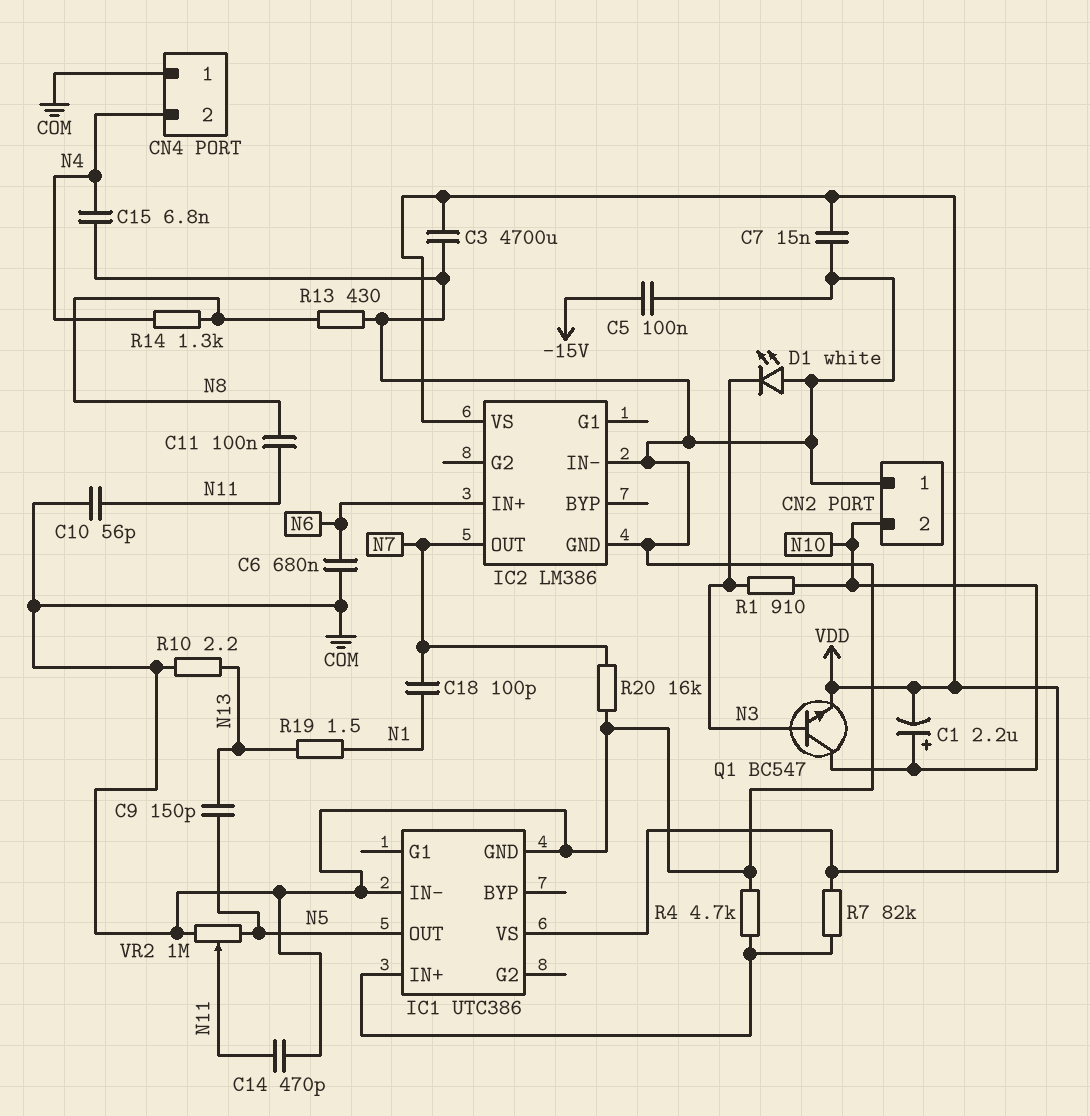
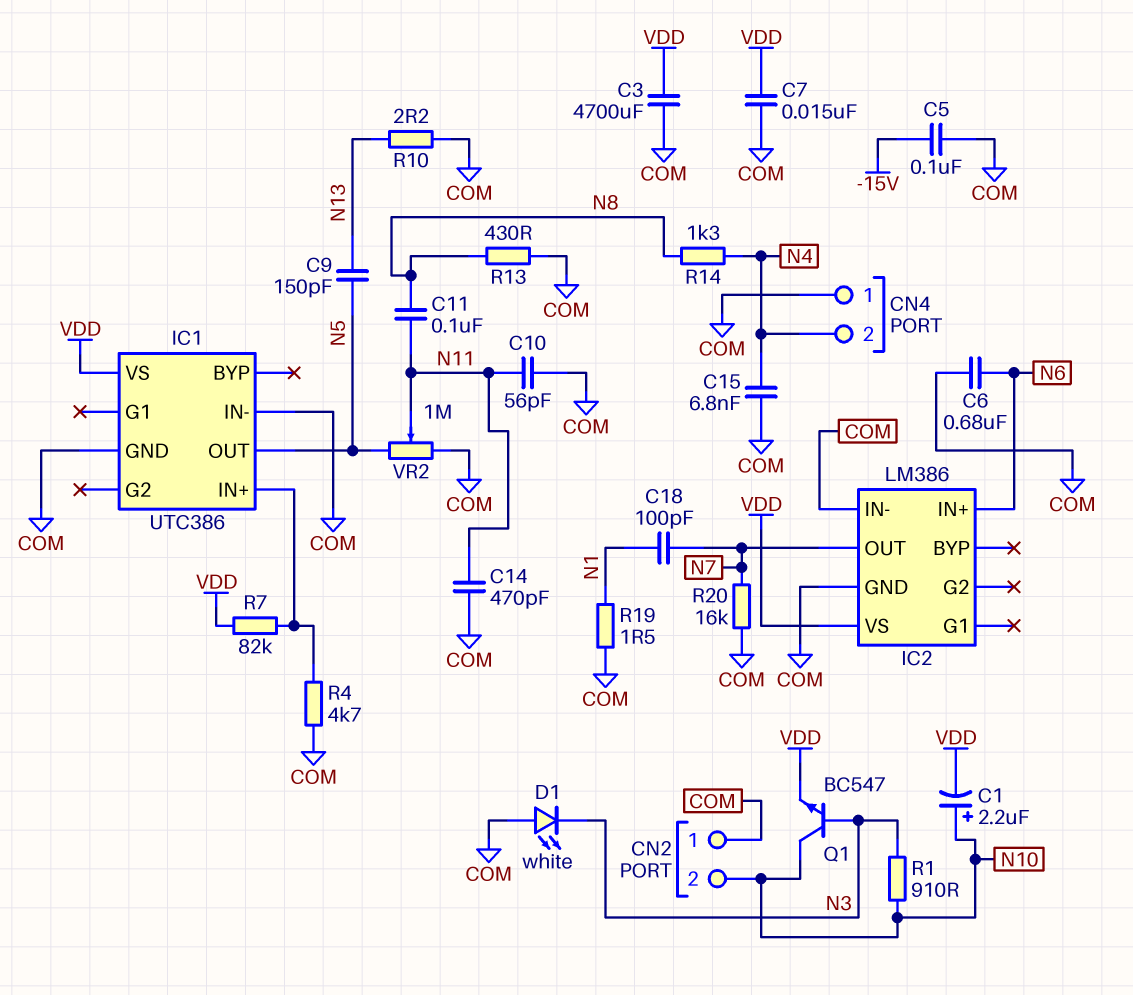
R19: 1.5 (N1, N13) -> 1.5 (COM, N1)

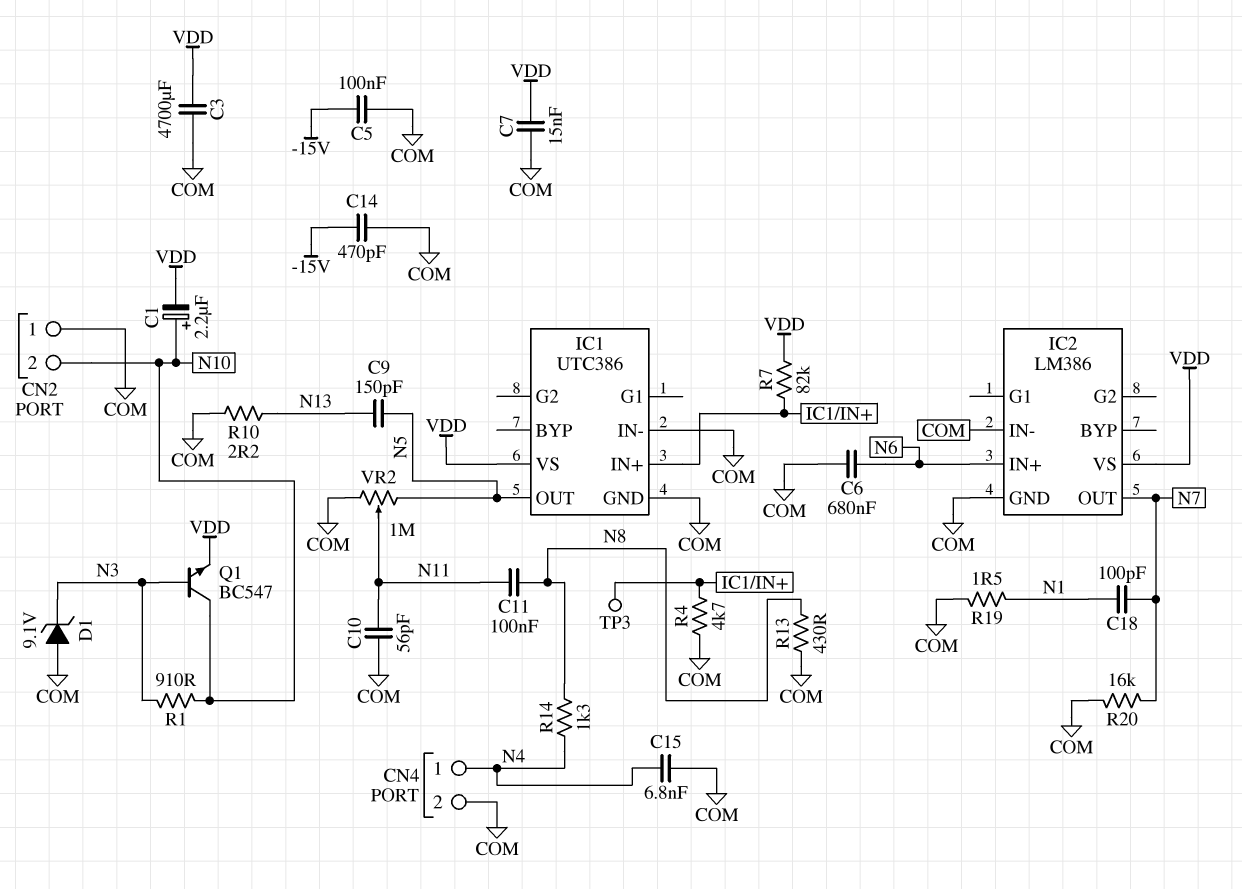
C14: 470pF (COM, N11) -> 470pF (-15V, COM)
CN4 pin 1: COM -> N4
CN4 pin 2: N4 -> COM
D1: LED white (A COM, K N3) -> zener 9.1V (A COM, K N3)
TP3: none -> test point (IC1/IN+)

